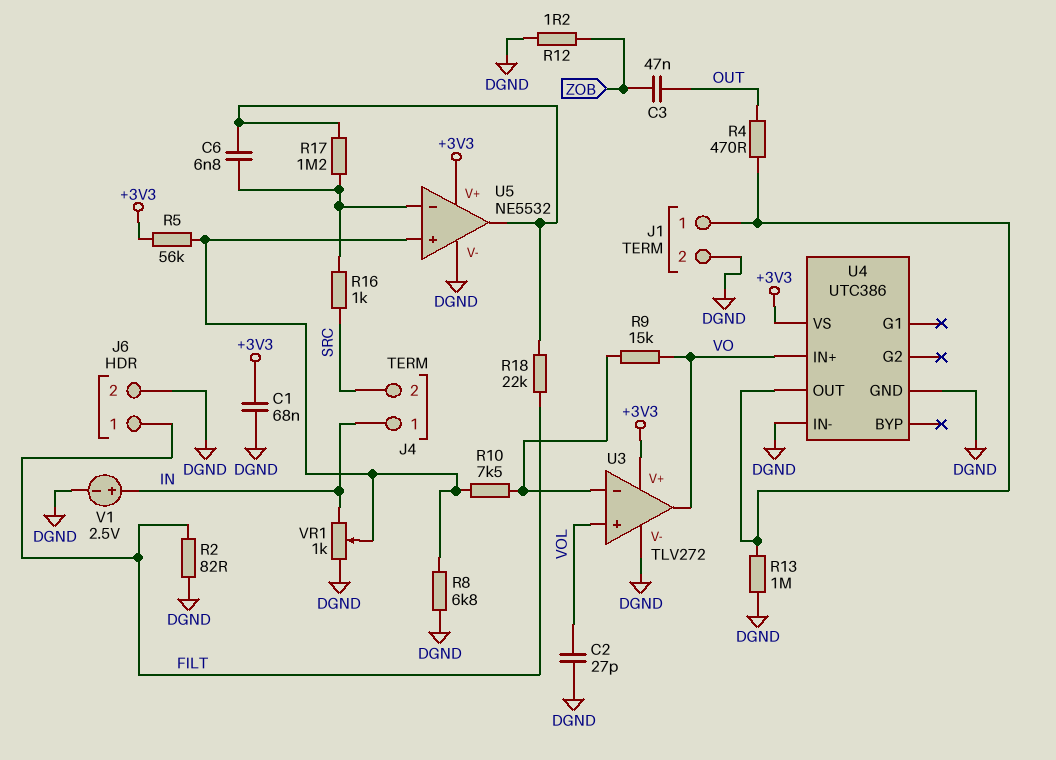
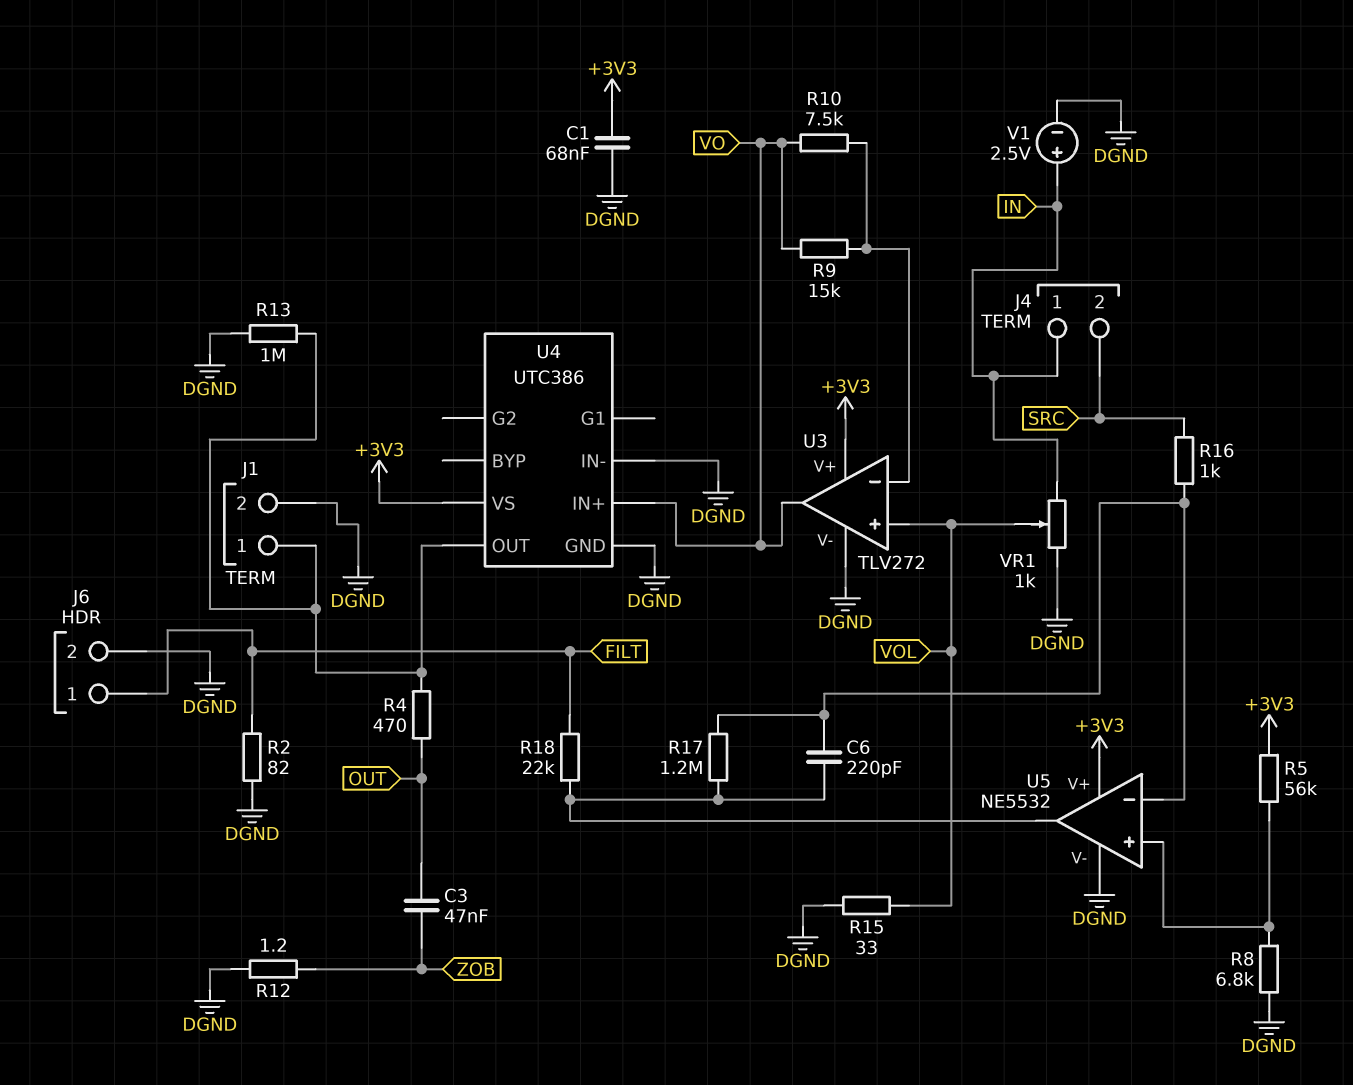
C2: 27pF (DGND, VOL) -> none
C6: 6.8nF (U5/in-, U5/out) -> 220pF (U5/in-, U5/out)
R10: 7.5k (U3/in-, U5/in+) -> 7.5k (U3/in-, VO)
R15: none -> 33 (DGND, VOL)
VR1: 1k (DGND, IN, wiper U5/in+) -> 1k (DGND, IN, wiper VOL)

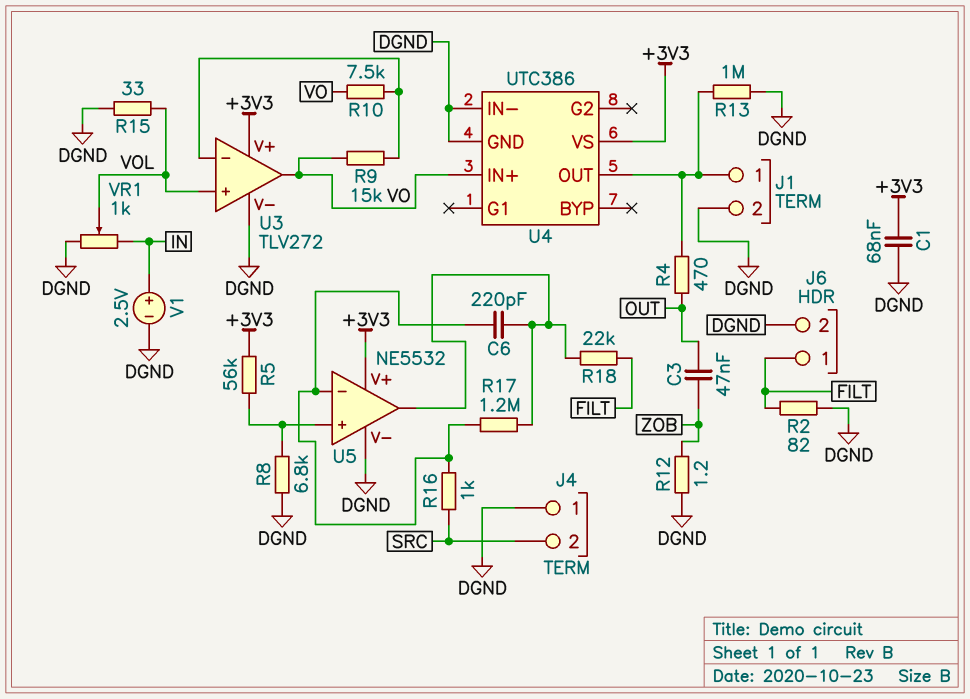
J4 pin 1: IN -> DGND

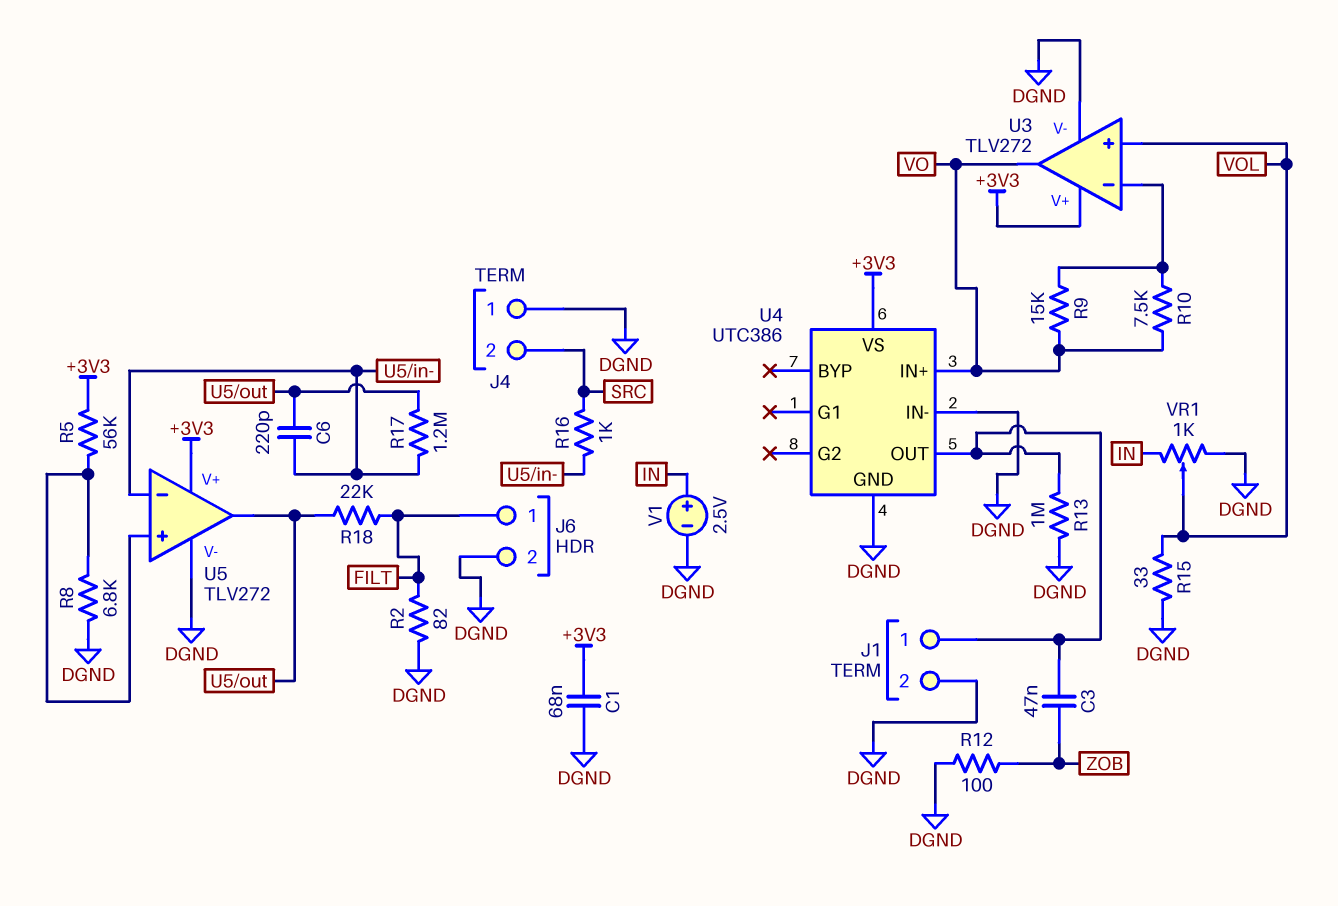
C3: 47nF (OUT, ZOB) -> 47nF (J1/1, ZOB)
R4: 470 (J1/1, OUT) -> none
R12: 1.2 (DGND, ZOB) -> 100 (DGND, ZOB)
U5: NE5532 -> TLV272

